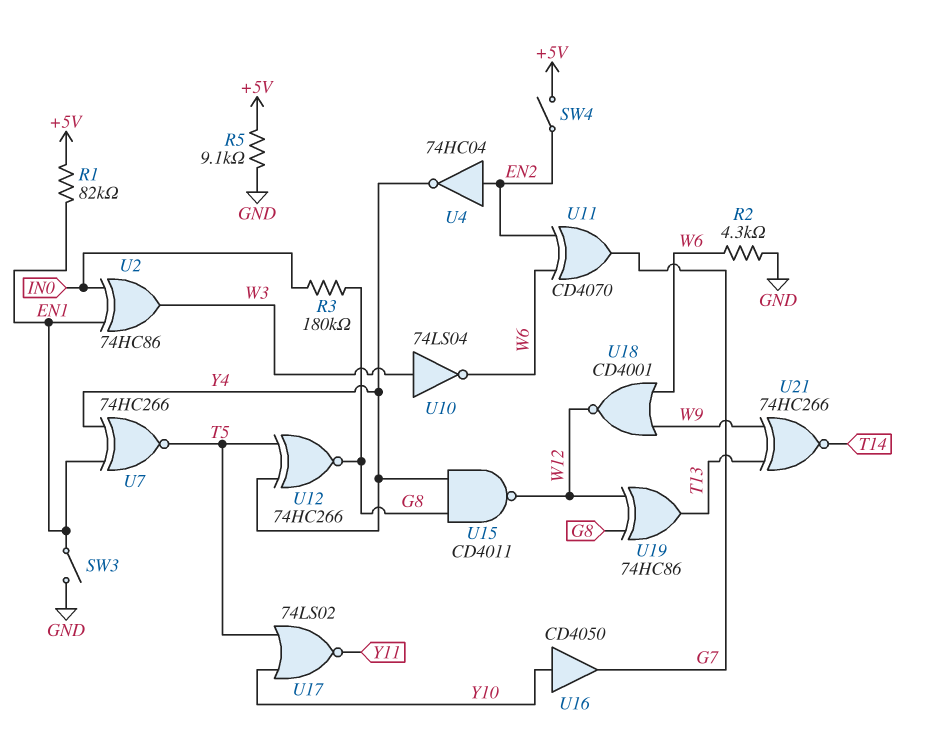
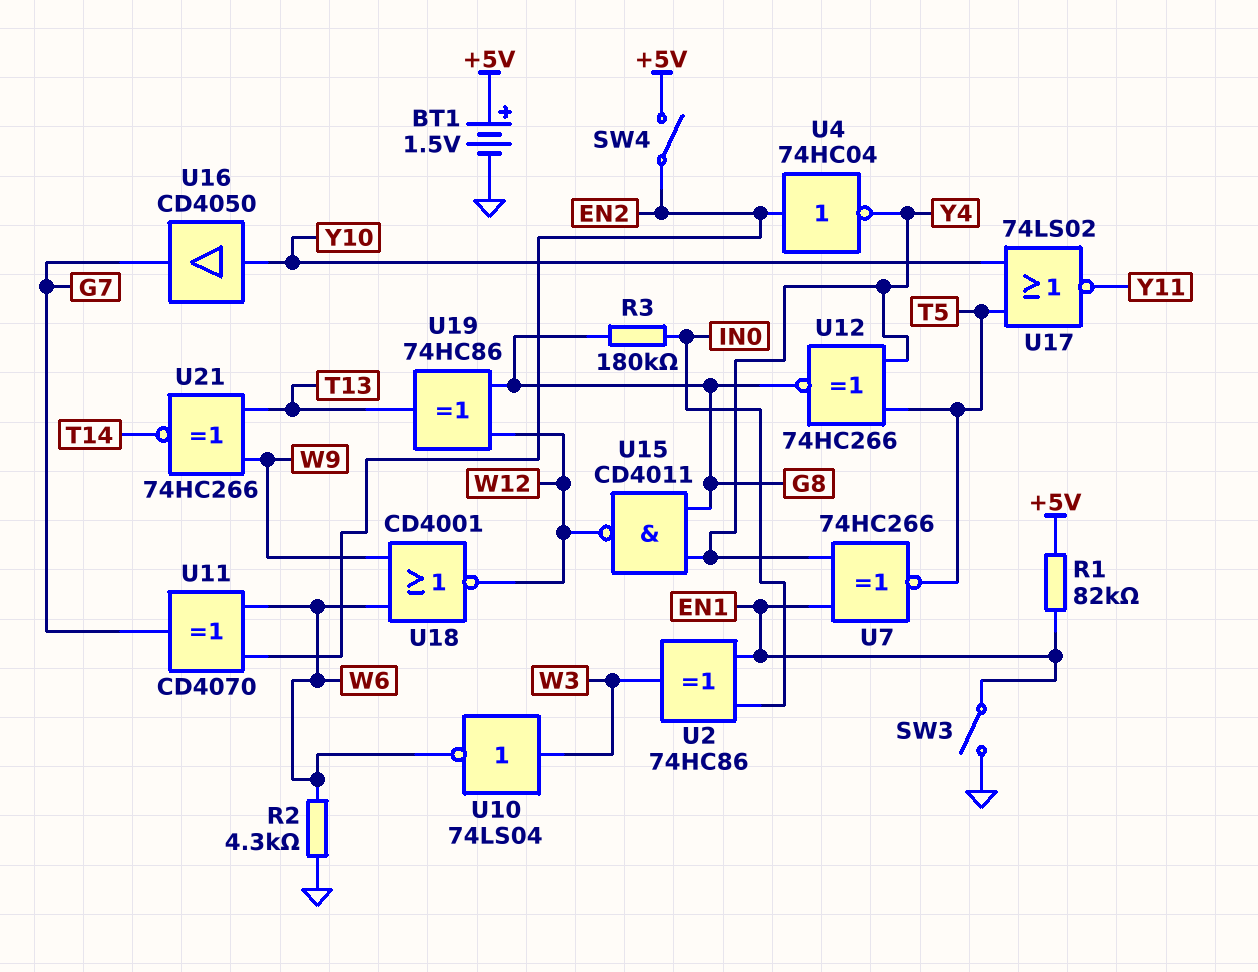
BT1: none -> 1.5V (plus +5V, minus GND)
R5: 9.1k (+5V, GND) -> none

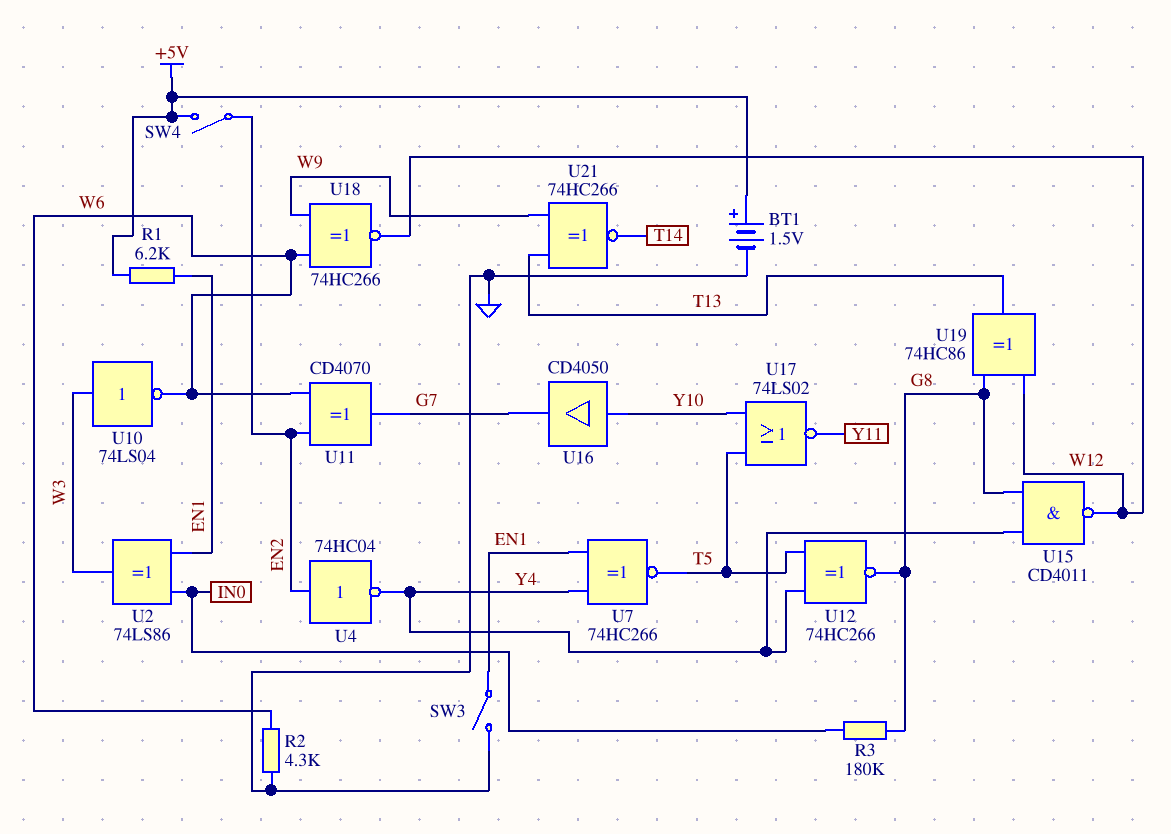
R1: 82k (+5V, EN1) -> 6.2k (+5V, EN1)
U2: XOR 74HC86 (in EN1, in IN0, out W3) -> XOR 74LS86 (in EN1, in IN0, out W3)
U18: NOR CD4001 (in W6, in W9, out W12) -> XNOR 74HC266 (in W6, in W9, out W12)

